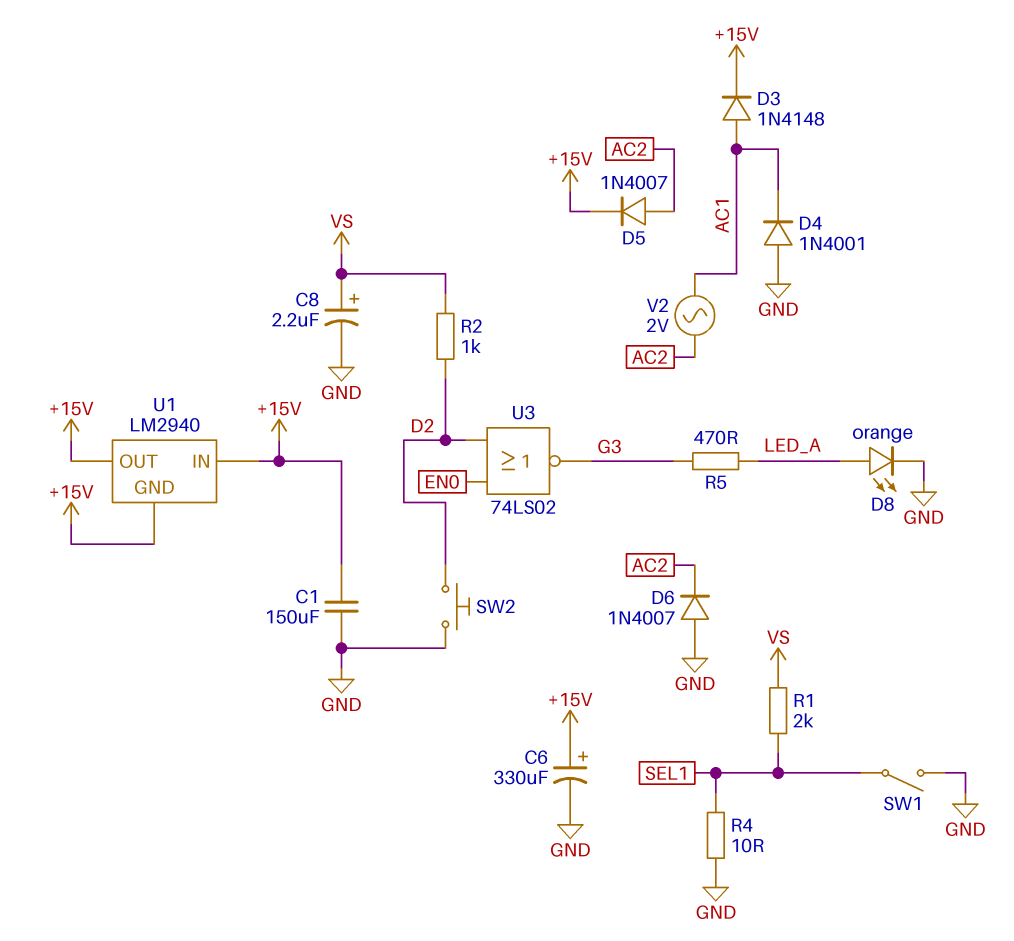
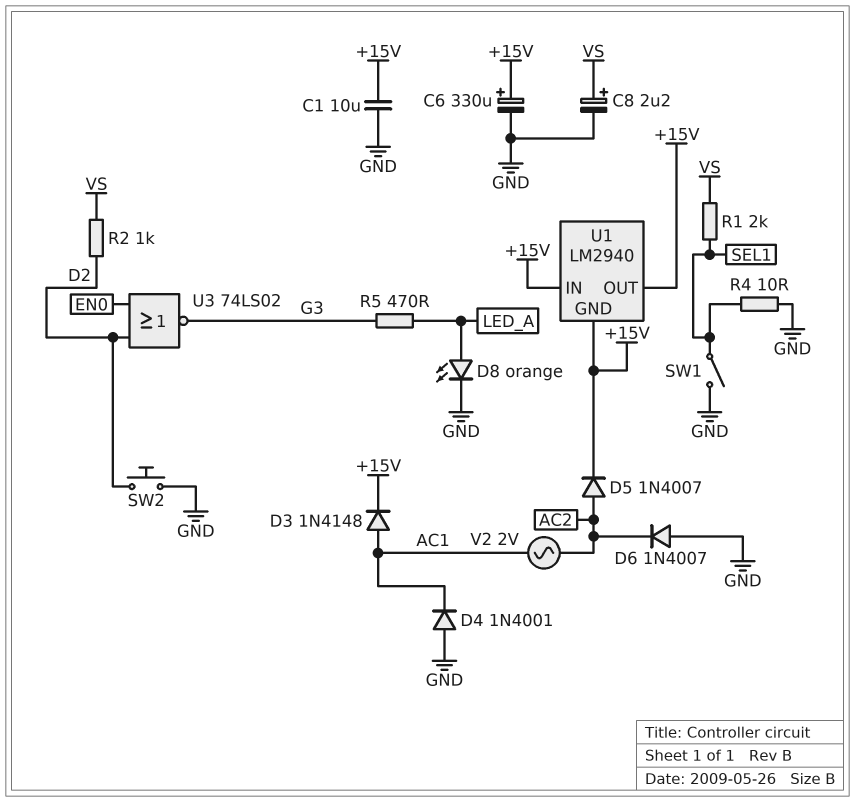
C1: 150uF (+15V, GND) -> 10uF (+15V, GND)

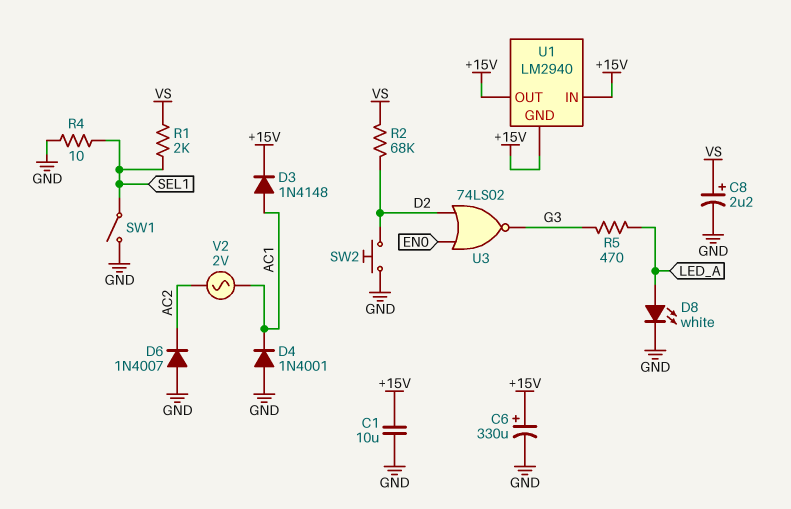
D5: diode 1N4007 (A AC2, K +15V) -> none
D8: LED orange (A LED_A, K GND) -> LED white (A LED_A, K GND)
R2: 1k (D2, VS) -> 68k (D2, VS)

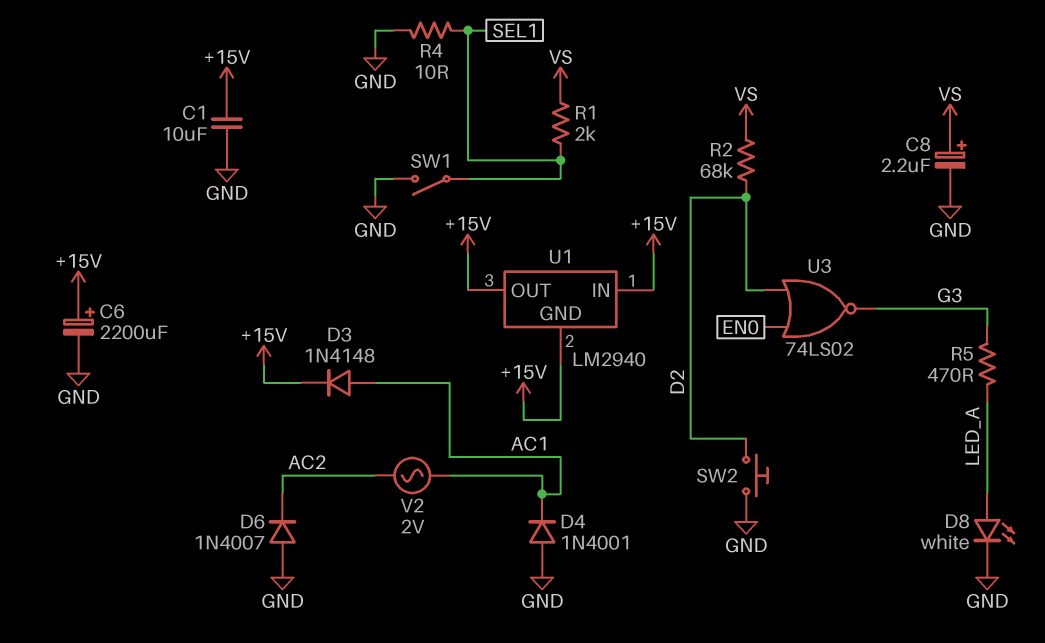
C6: 330uF (plus +15V, minus GND) -> 2200uF (plus +15V, minus GND)

